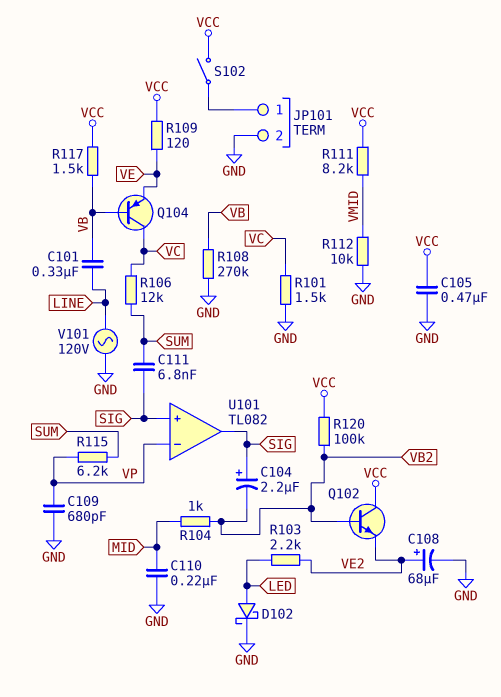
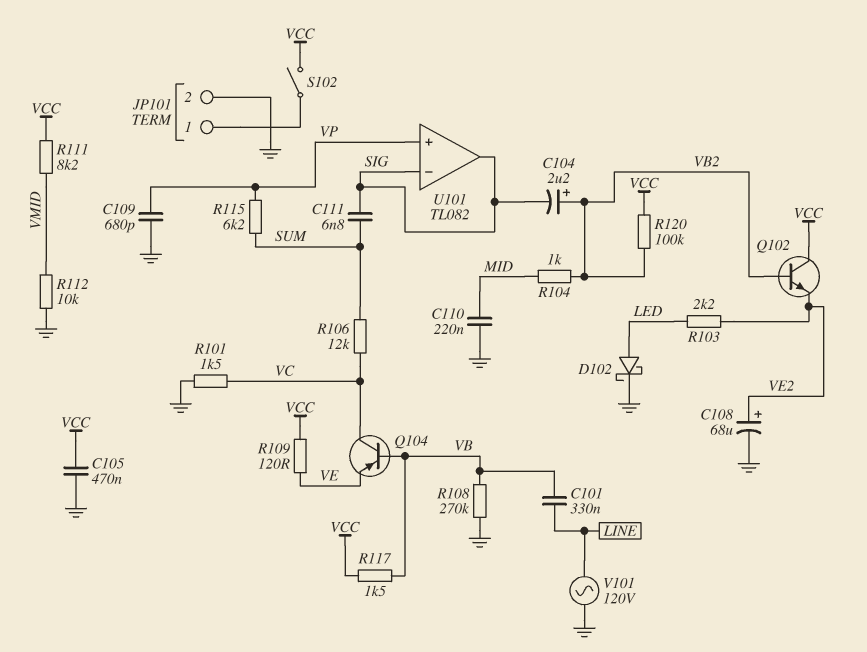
C104: 2.2uF (plus SIG, minus VB2) -> 2.2uF (plus VB2, minus SIG)
U101 pin in+: SIG -> VP
U101 pin in-: VP -> SIG

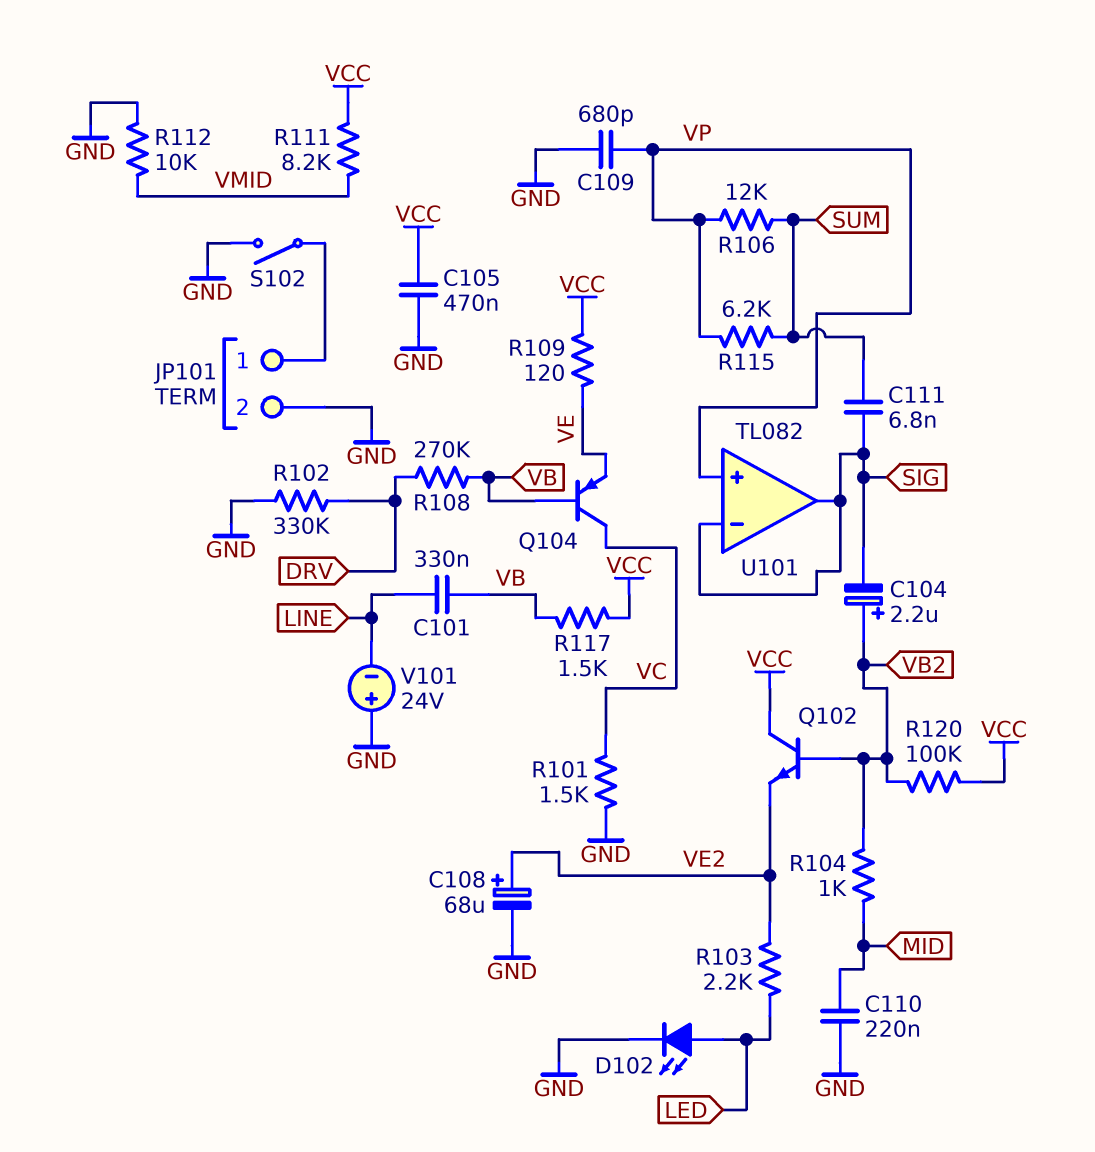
D102: schottky (A LED, K GND) -> LED (A LED, K GND)
R102: none -> 330k (DRV, GND)
R106: 12k (SUM, VC) -> 12k (SUM, VP)
R108: 270k (GND, VB) -> 270k (DRV, VB)
S102: switch (JP101/1, VCC) -> switch (GND, JP101/1)
V101: AC 120V (GND, LINE) -> 24V (plus GND, minus LINE)

